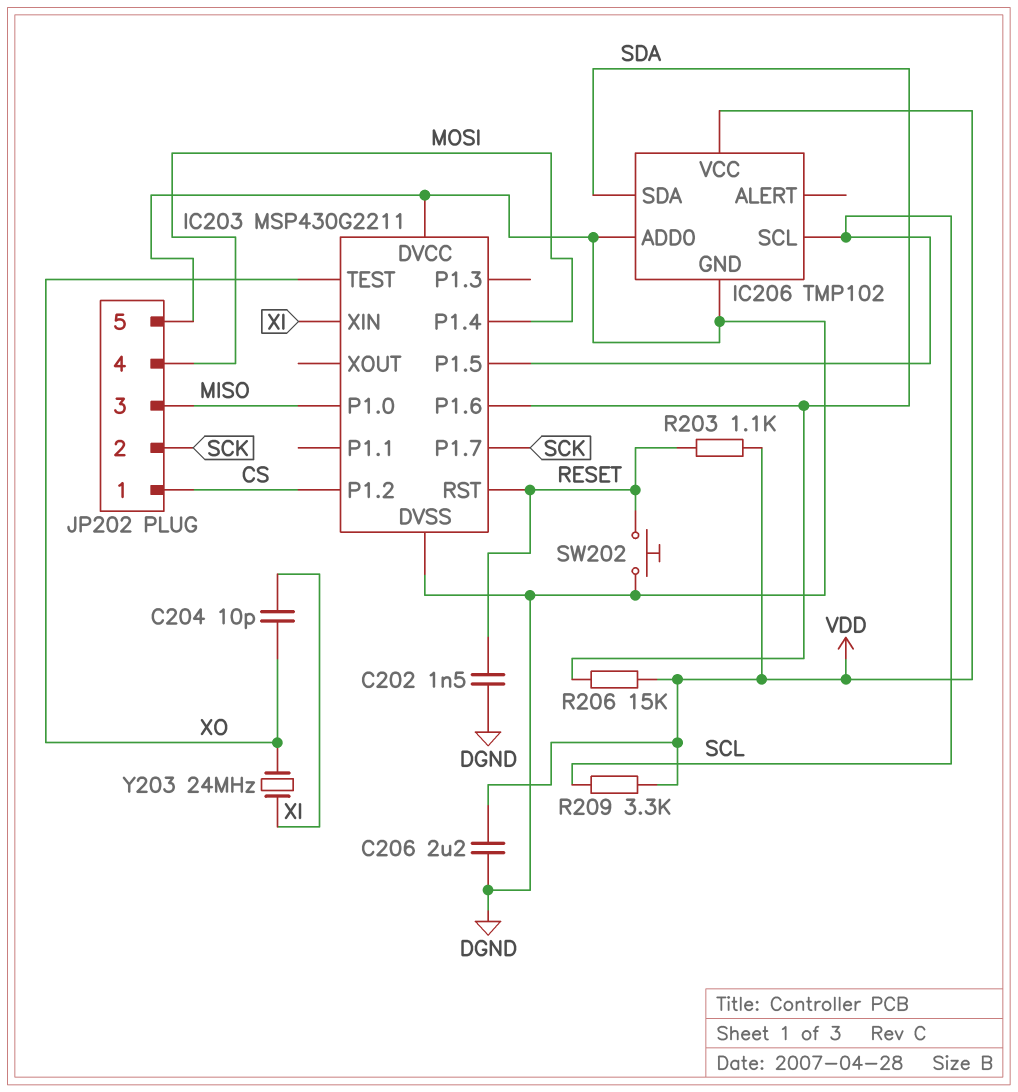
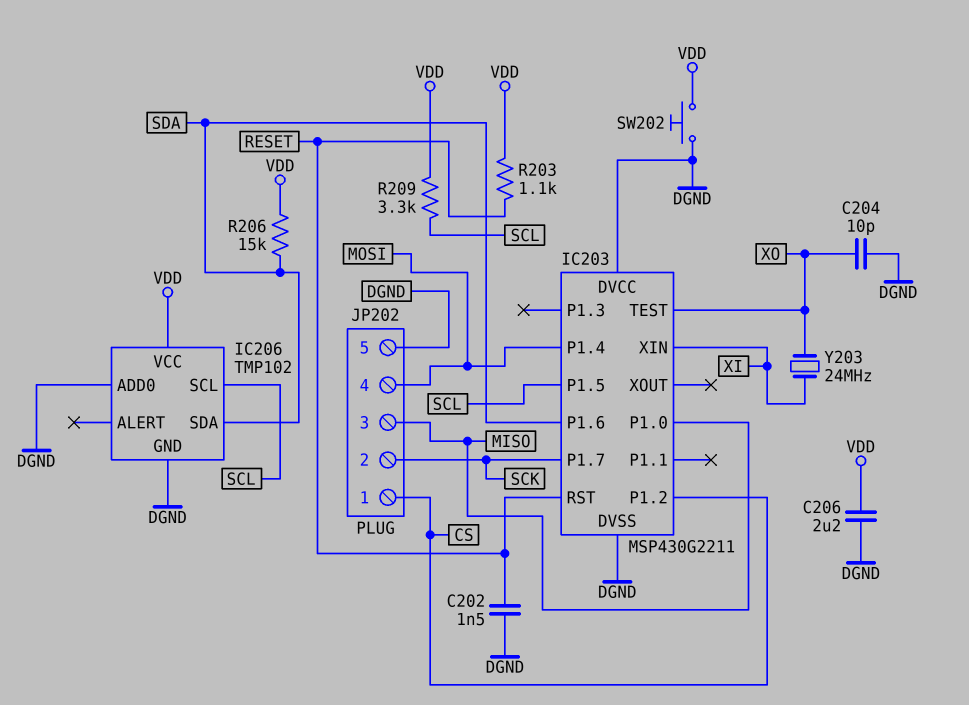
C204: 10pF (XI, XO) -> 10pF (DGND, XO)
SW202: button (DGND, RESET) -> button (DGND, VDD)

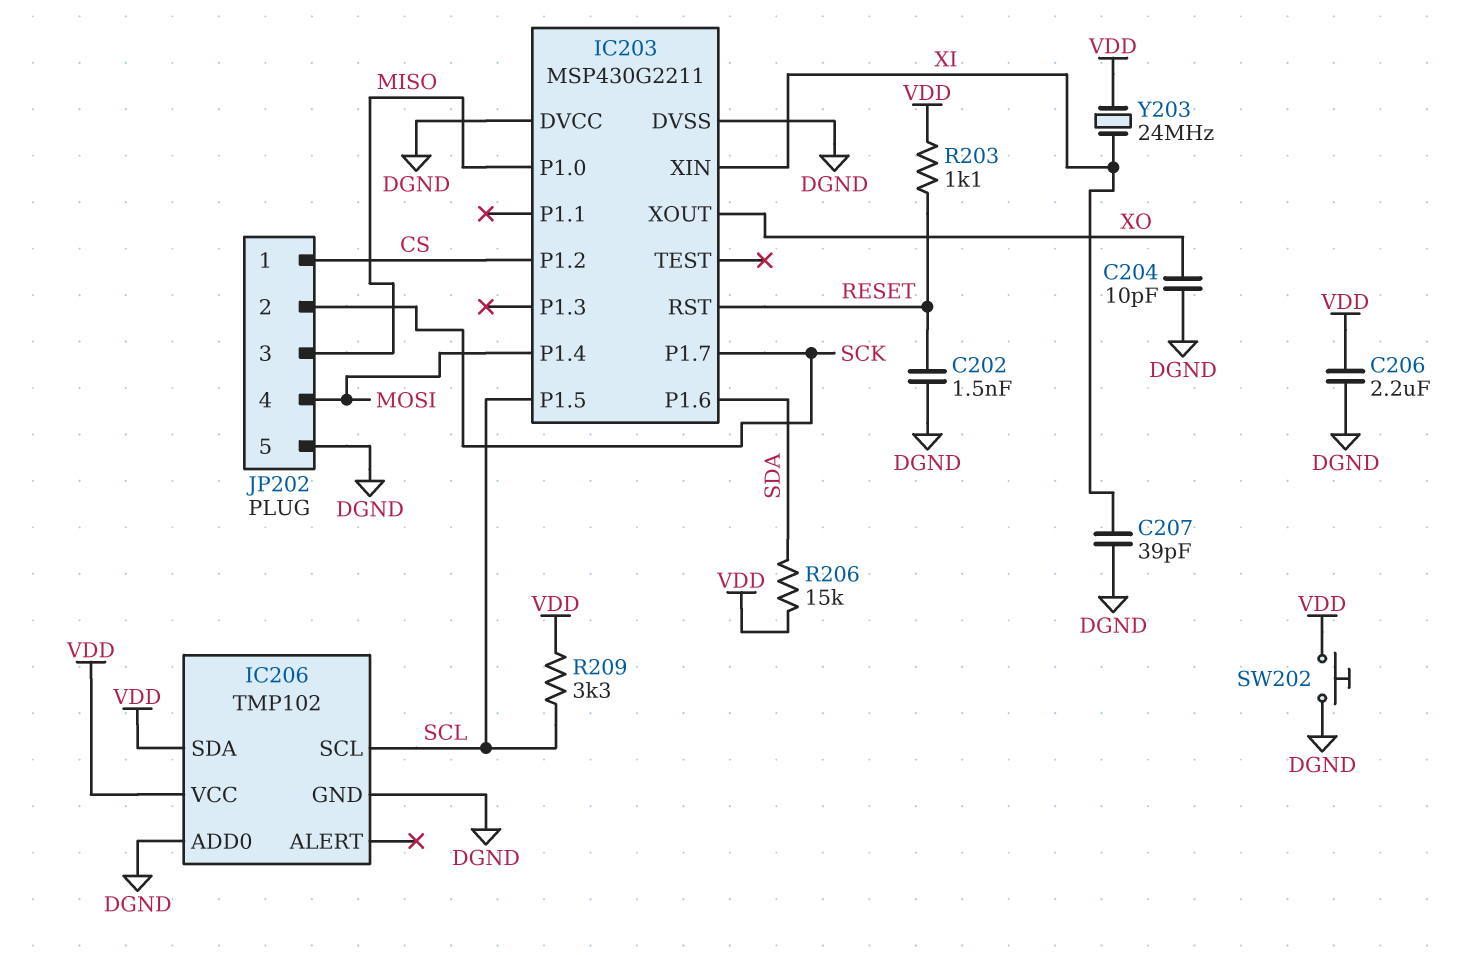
C207: none -> 39pF (DGND, XI)
IC203 pin TEST: XO -> none
IC203 pin XOUT: none -> XO
IC206 pin SDA: SDA -> VDD
Y203: 24MHz (XI, XO) -> 24MHz (VDD, XI)

